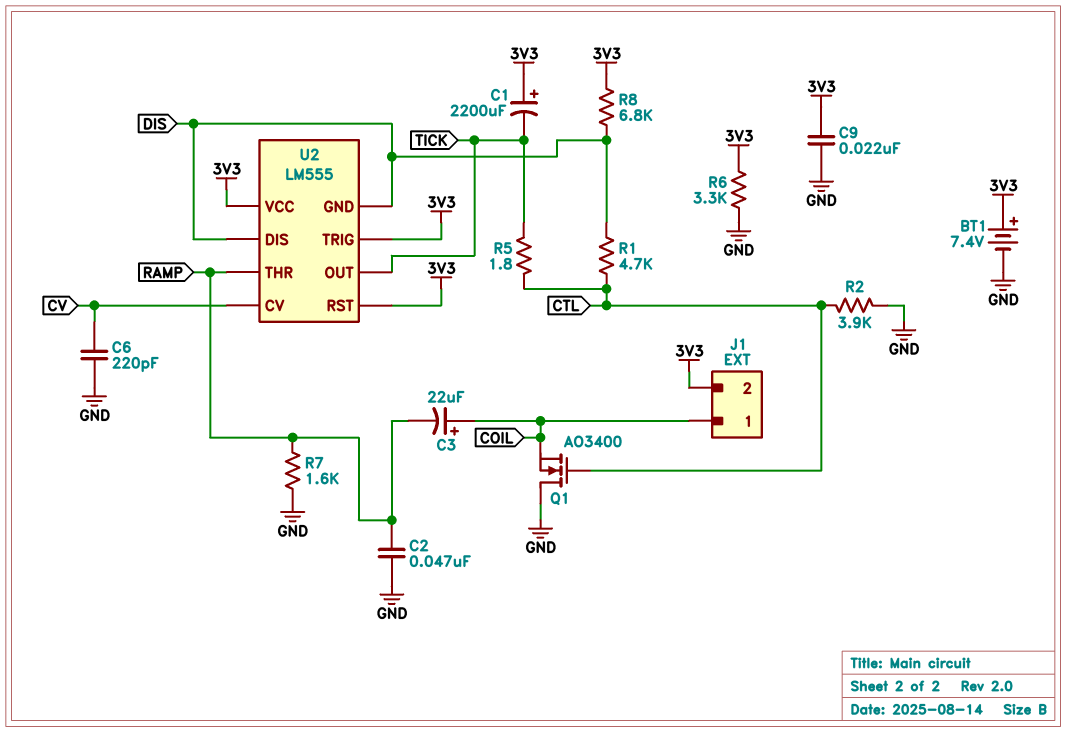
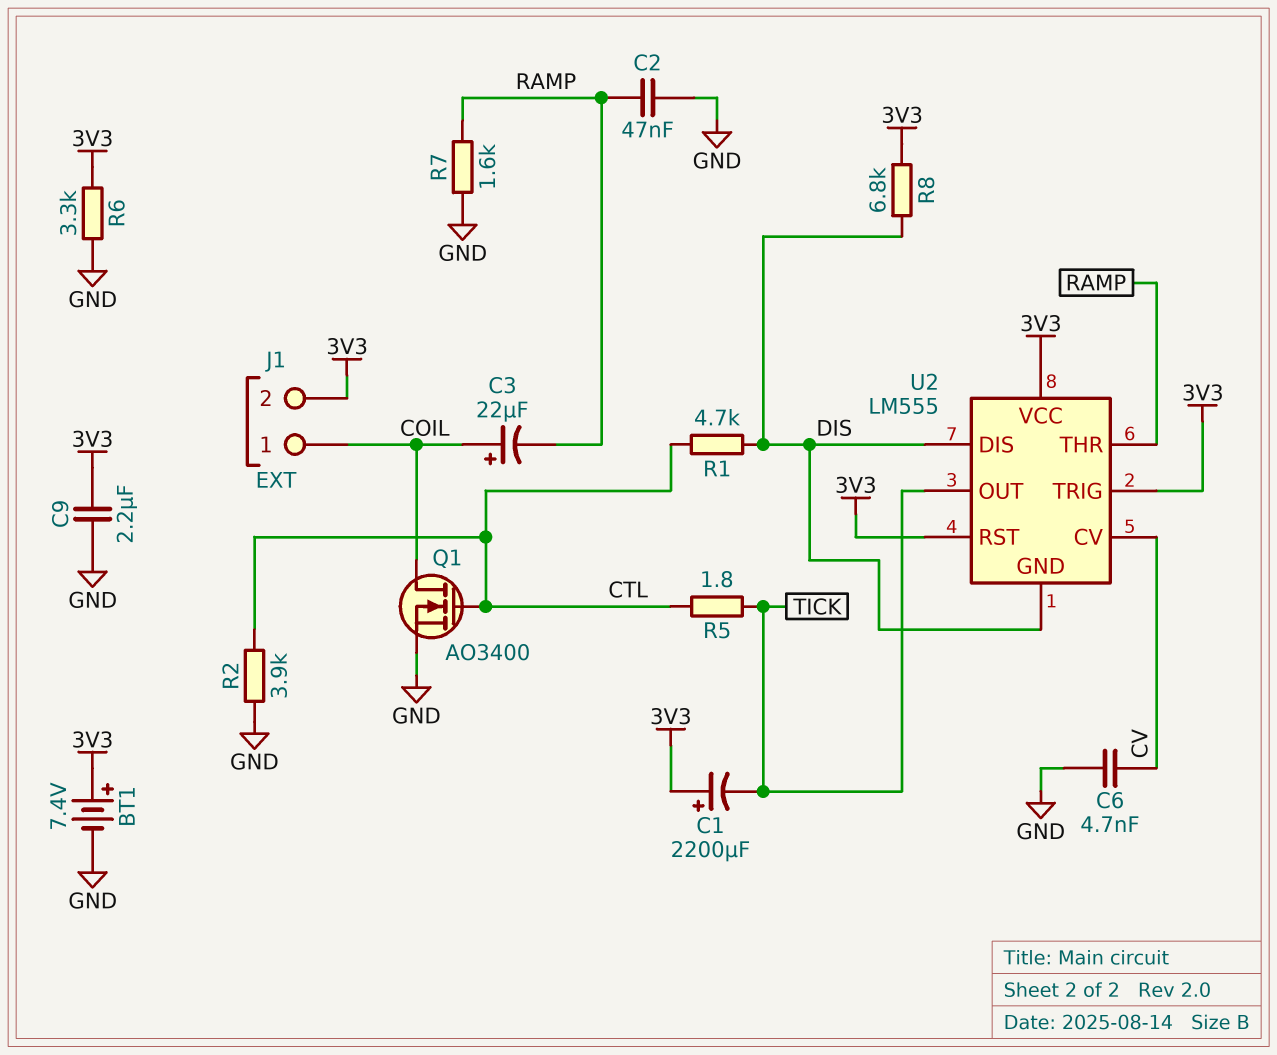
C6: 220pF (CV, GND) -> 4.7nF (CV, GND)
C9: 22nF (3V3, GND) -> 2.2uF (3V3, GND)
Q1: NMOS AO3400 (G CTL, D GND, S COIL) -> NMOS AO3400 (G CTL, D COIL, S GND)

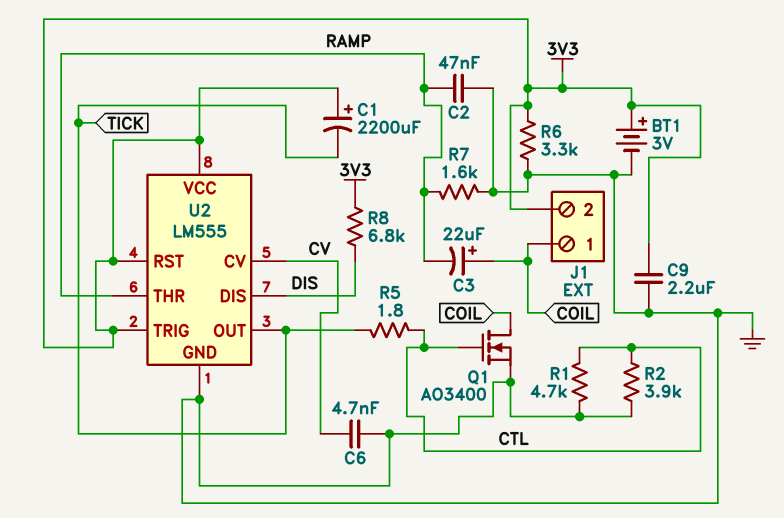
BT1: 7.4V (plus 3V3, minus GND) -> 3V (plus 3V3, minus GND)
R1: 4.7k (CTL, DIS) -> 4.7k (CTL, GND)
U2 pin GND: DIS -> GND

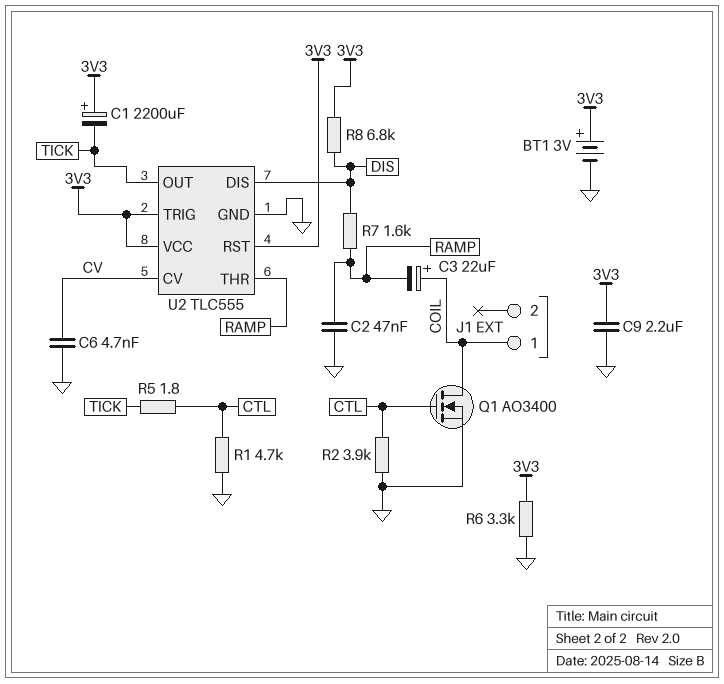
J1 pin 2: 3V3 -> none
R7: 1.6k (GND, RAMP) -> 1.6k (DIS, RAMP)
U2: LM555 -> TLC555

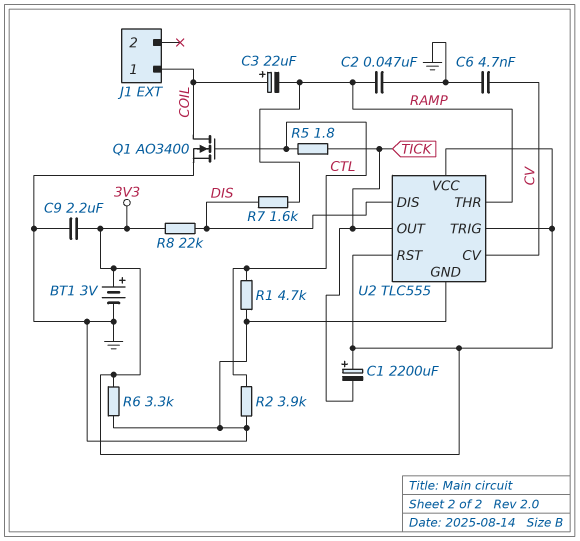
R8: 6.8k (3V3, DIS) -> 22k (3V3, DIS)

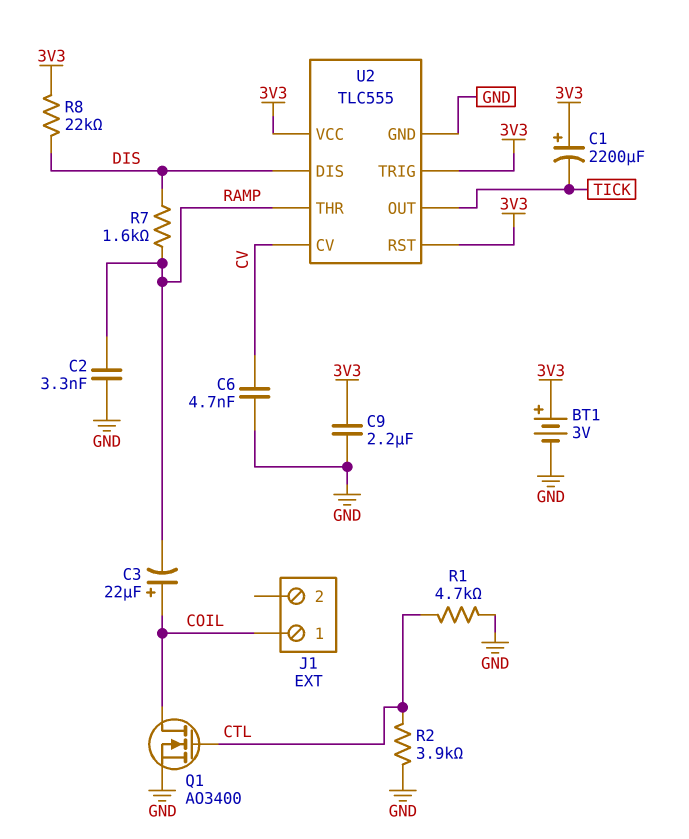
C2: 47nF (GND, RAMP) -> 3.3nF (GND, RAMP)
R5: 1.8 (CTL, TICK) -> none
R6: 3.3k (3V3, GND) -> none

